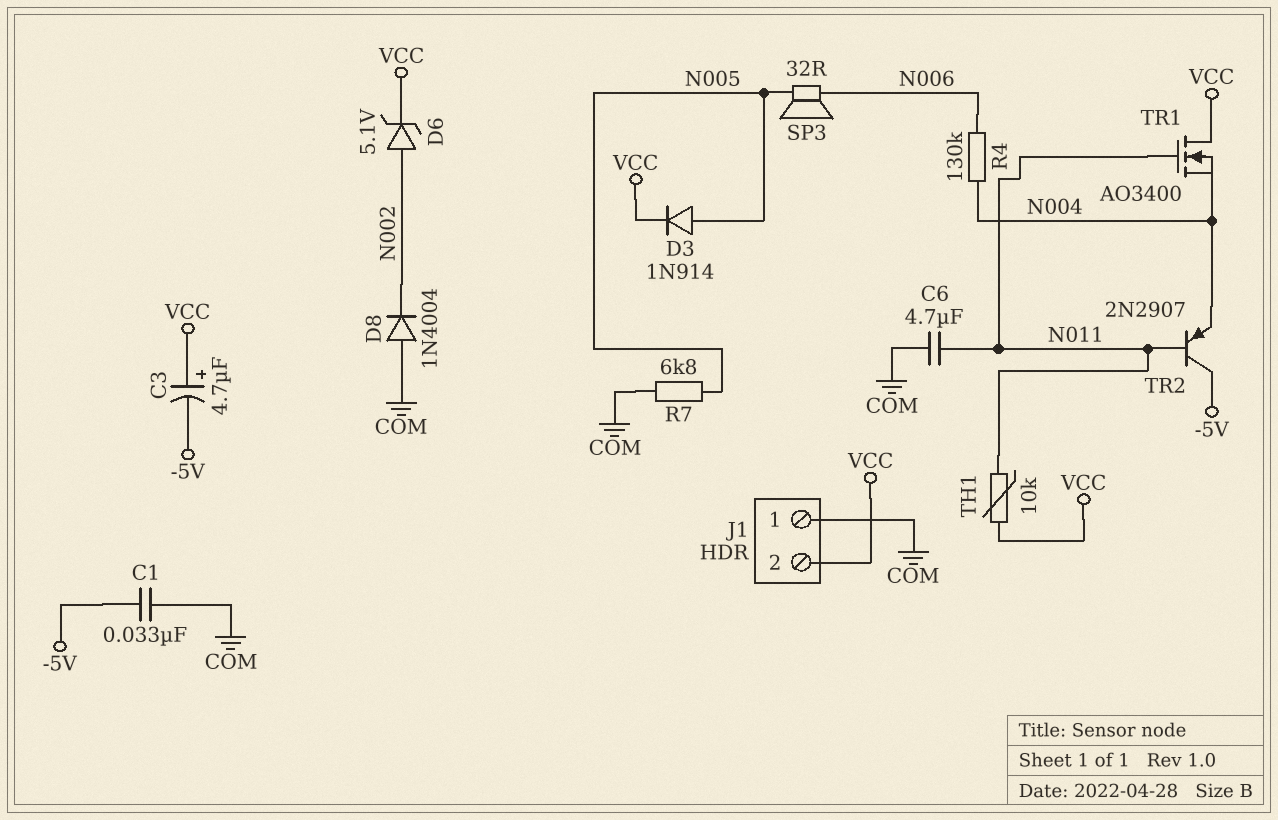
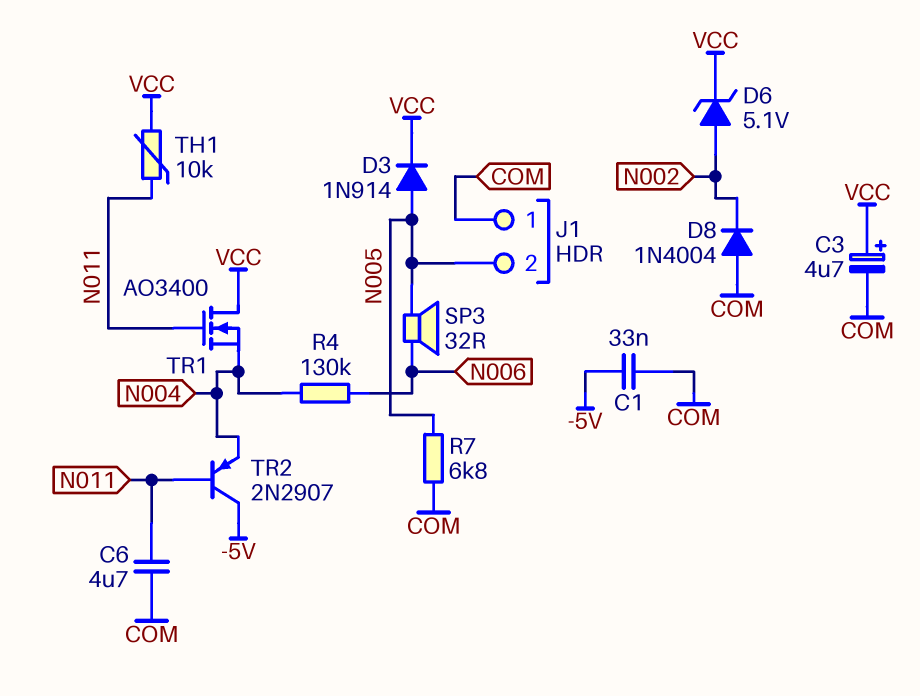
C3: 4.7uF (plus VCC, minus -5V) -> 4.7uF (plus VCC, minus COM)
J1 pin 2: VCC -> N005

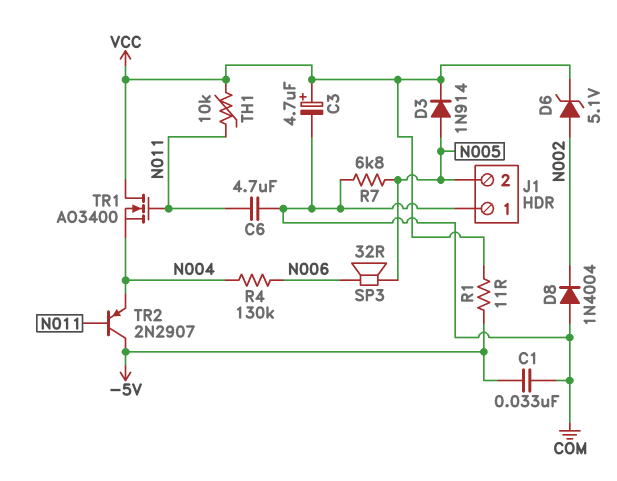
R1: none -> 11 (-5V, VCC)

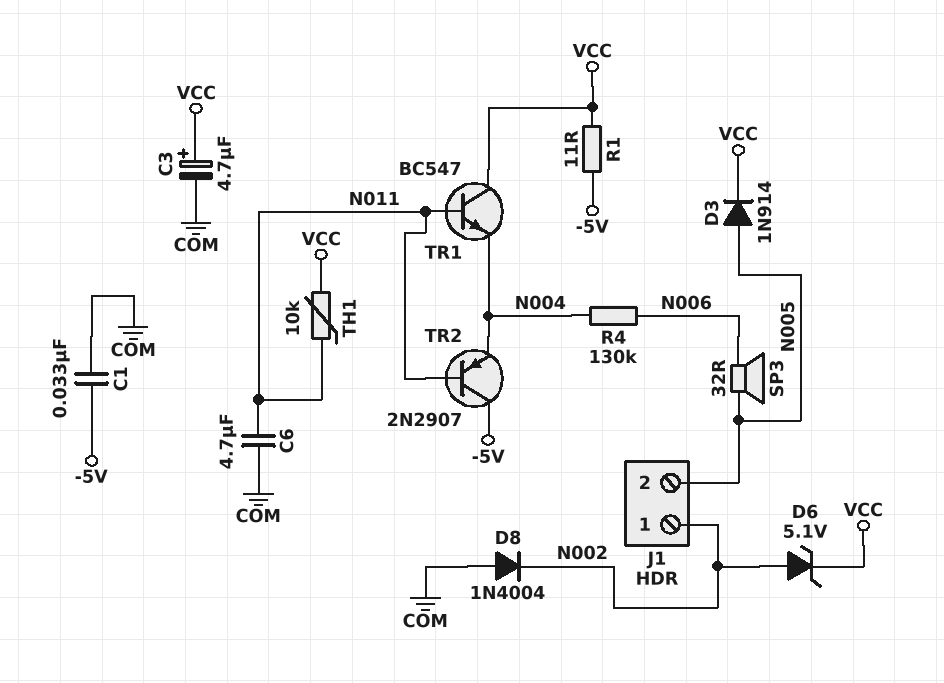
J1 pin 1: COM -> N002
R7: 6.8k (COM, N005) -> none
TR1: NMOS AO3400 (G N011, D VCC, S N004) -> NPN BC547 (B N011, C VCC, E N004)

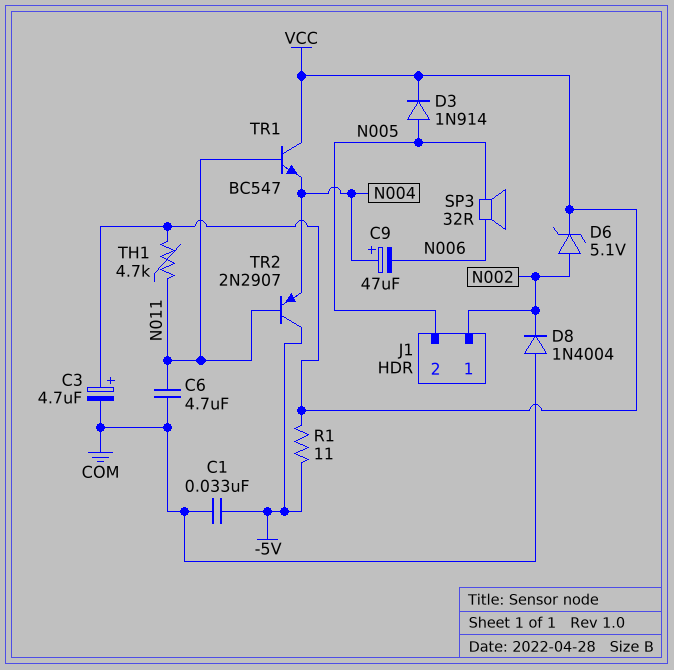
C9: none -> 47uF (plus N004, minus N006)
R4: 130k (N004, N006) -> none
TH1: 10k (N011, VCC) -> 4.7k (N011, VCC)

